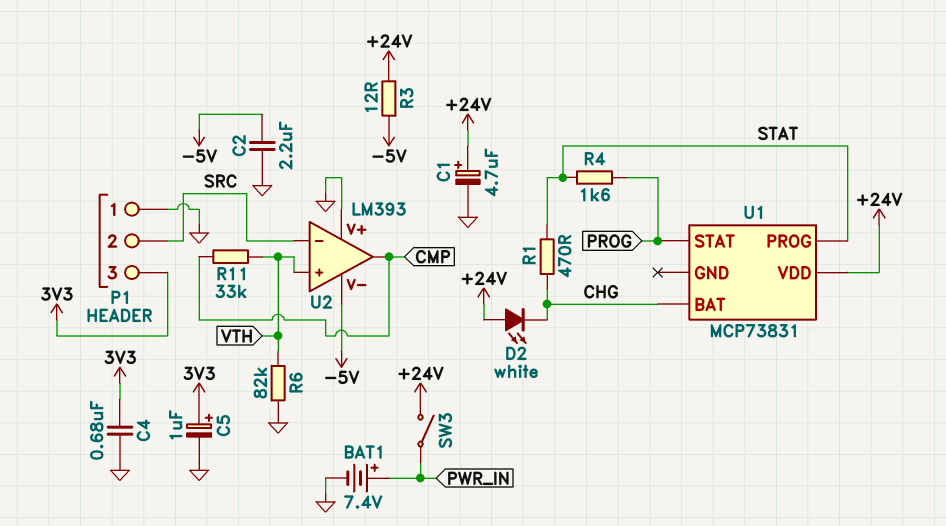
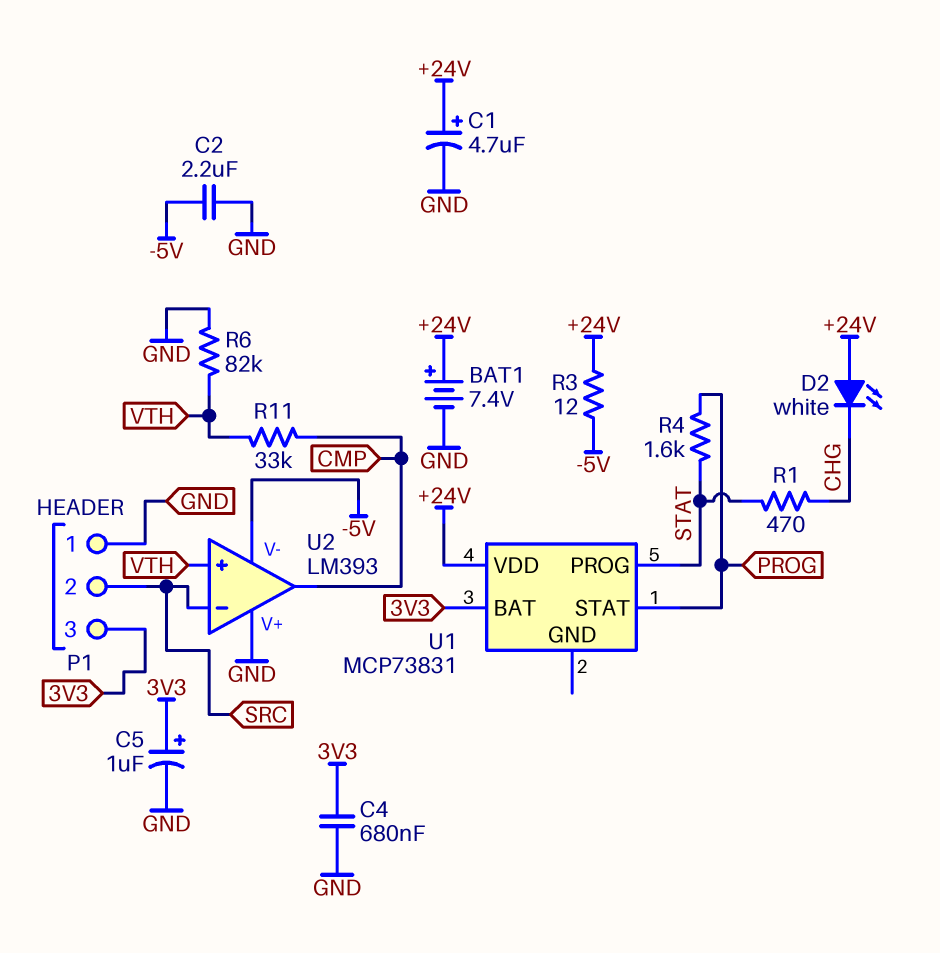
BAT1: 7.4V (plus PWR_IN, minus GND) -> 7.4V (plus +24V, minus GND)
SW3: switch (+24V, PWR_IN) -> none
U1 pin BAT: CHG -> 3V3

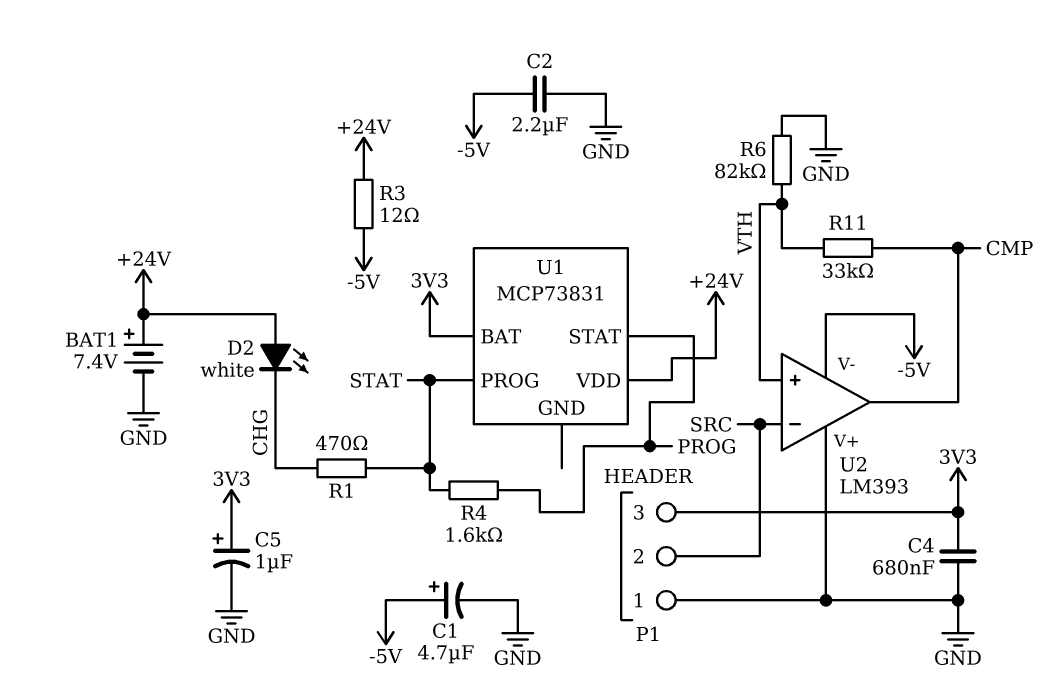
C1: 4.7uF (plus +24V, minus GND) -> 4.7uF (plus -5V, minus GND)

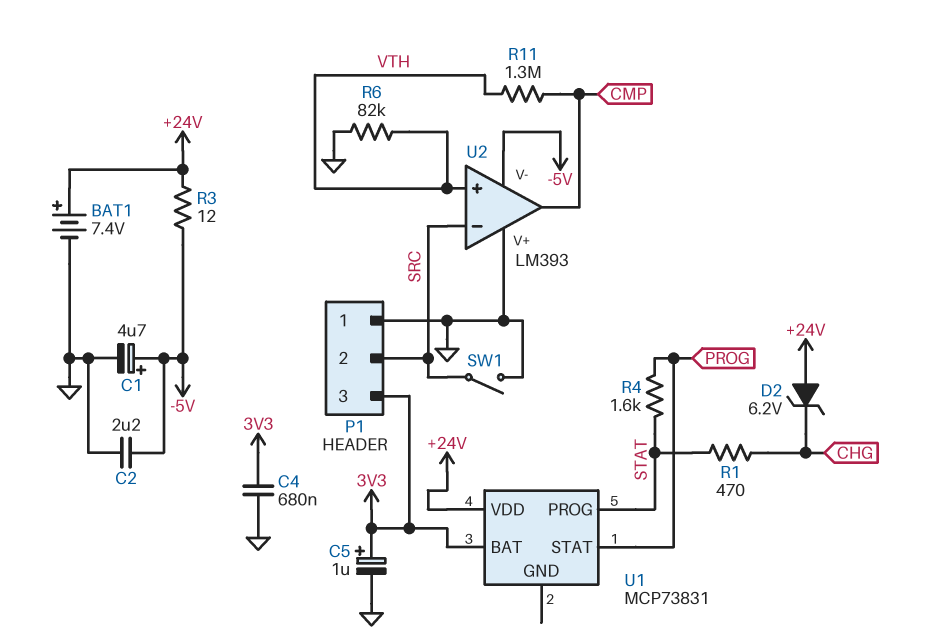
D2: LED white (A +24V, K CHG) -> zener 6.2V (A +24V, K CHG)
R11: 33k (CMP, VTH) -> 1.3M (CMP, VTH)
SW1: none -> switch (GND, SRC)

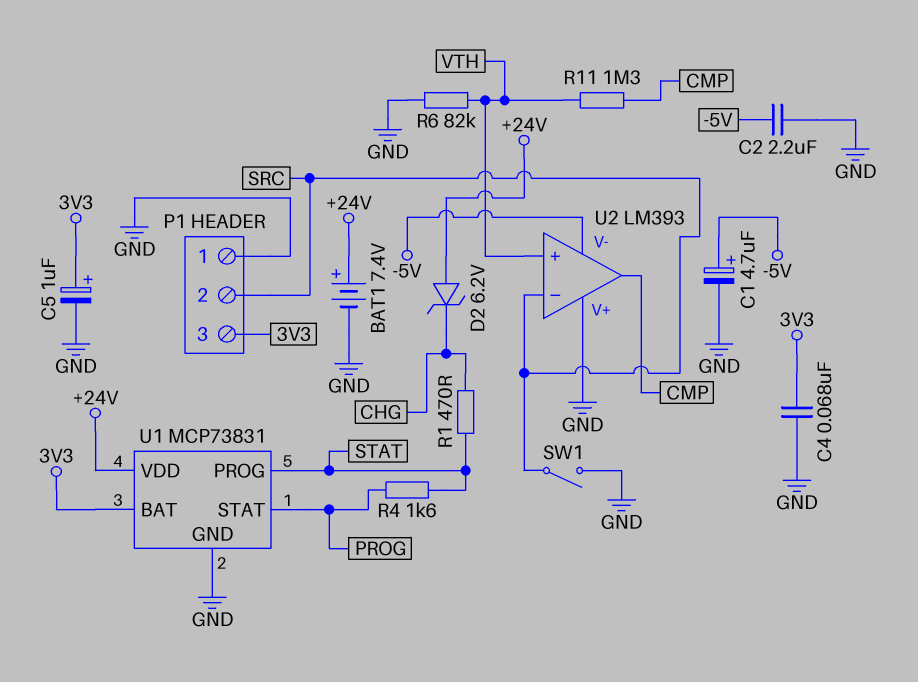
C4: 680nF (3V3, GND) -> 68nF (3V3, GND)
R3: 12 (+24V, -5V) -> none
U1 pin GND: none -> GND

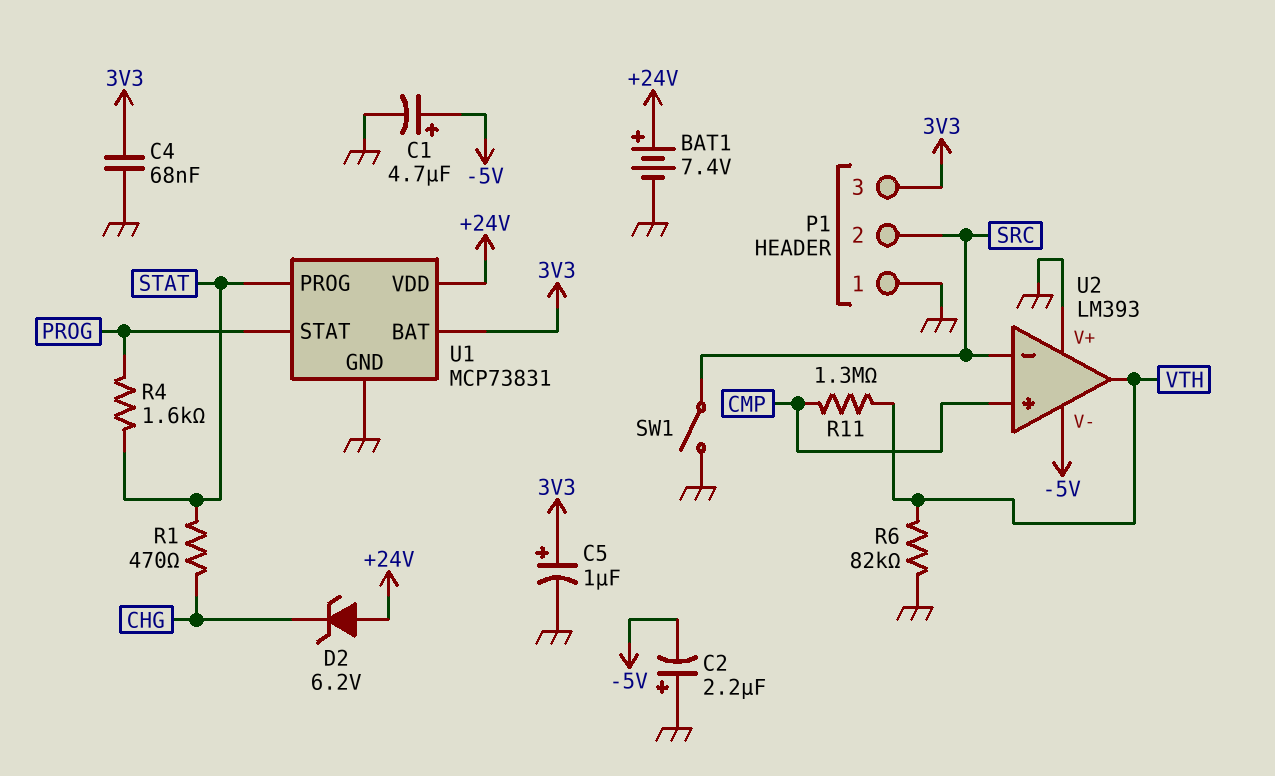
C2: 2.2uF (-5V, GND) -> 2.2uF (plus GND, minus -5V)
U2 pin in+: VTH -> CMP
U2 pin out: CMP -> VTH

